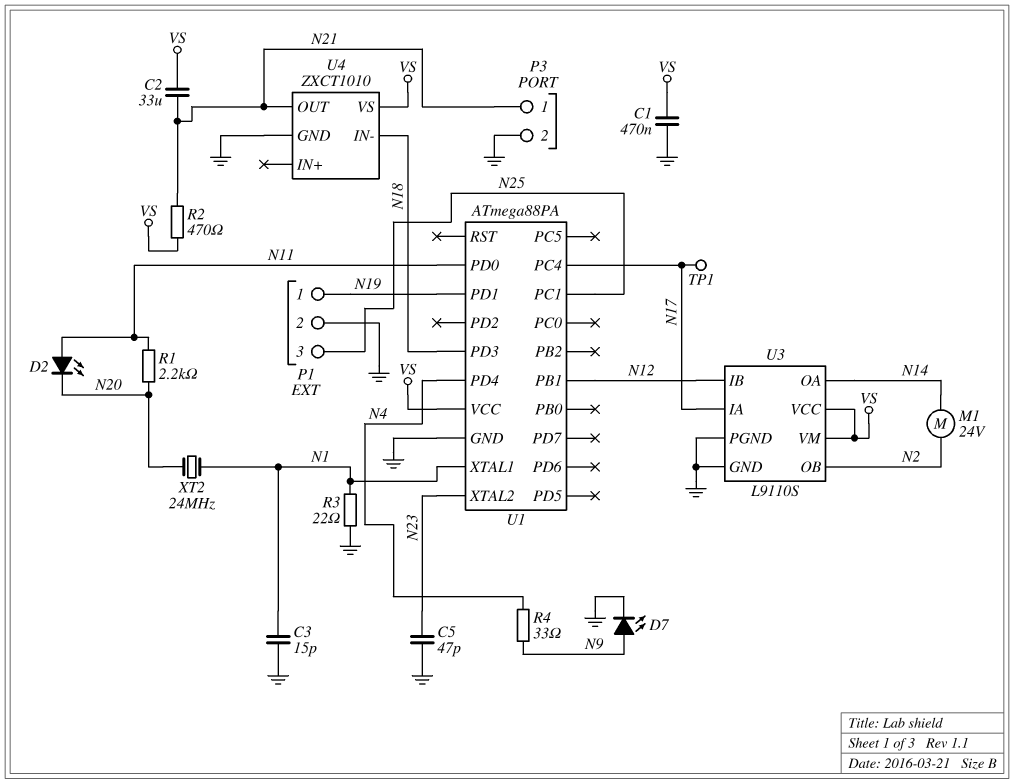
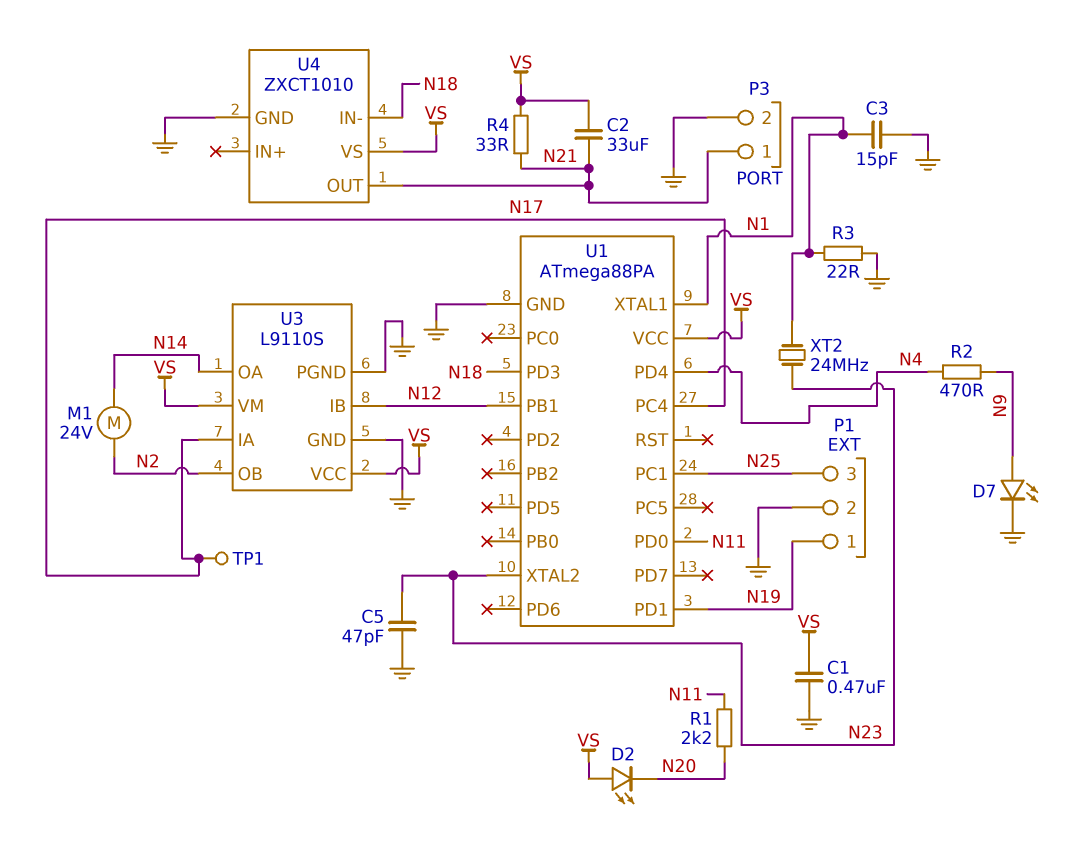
D2: LED (A N11, K N20) -> LED (A VS, K N20)
R2: 470 (N21, VS) -> 470 (N4, N9)
R4: 33 (N4, N9) -> 33 (N21, VS)
XT2: 24MHz (N1, N20) -> 24MHz (N1, N23)

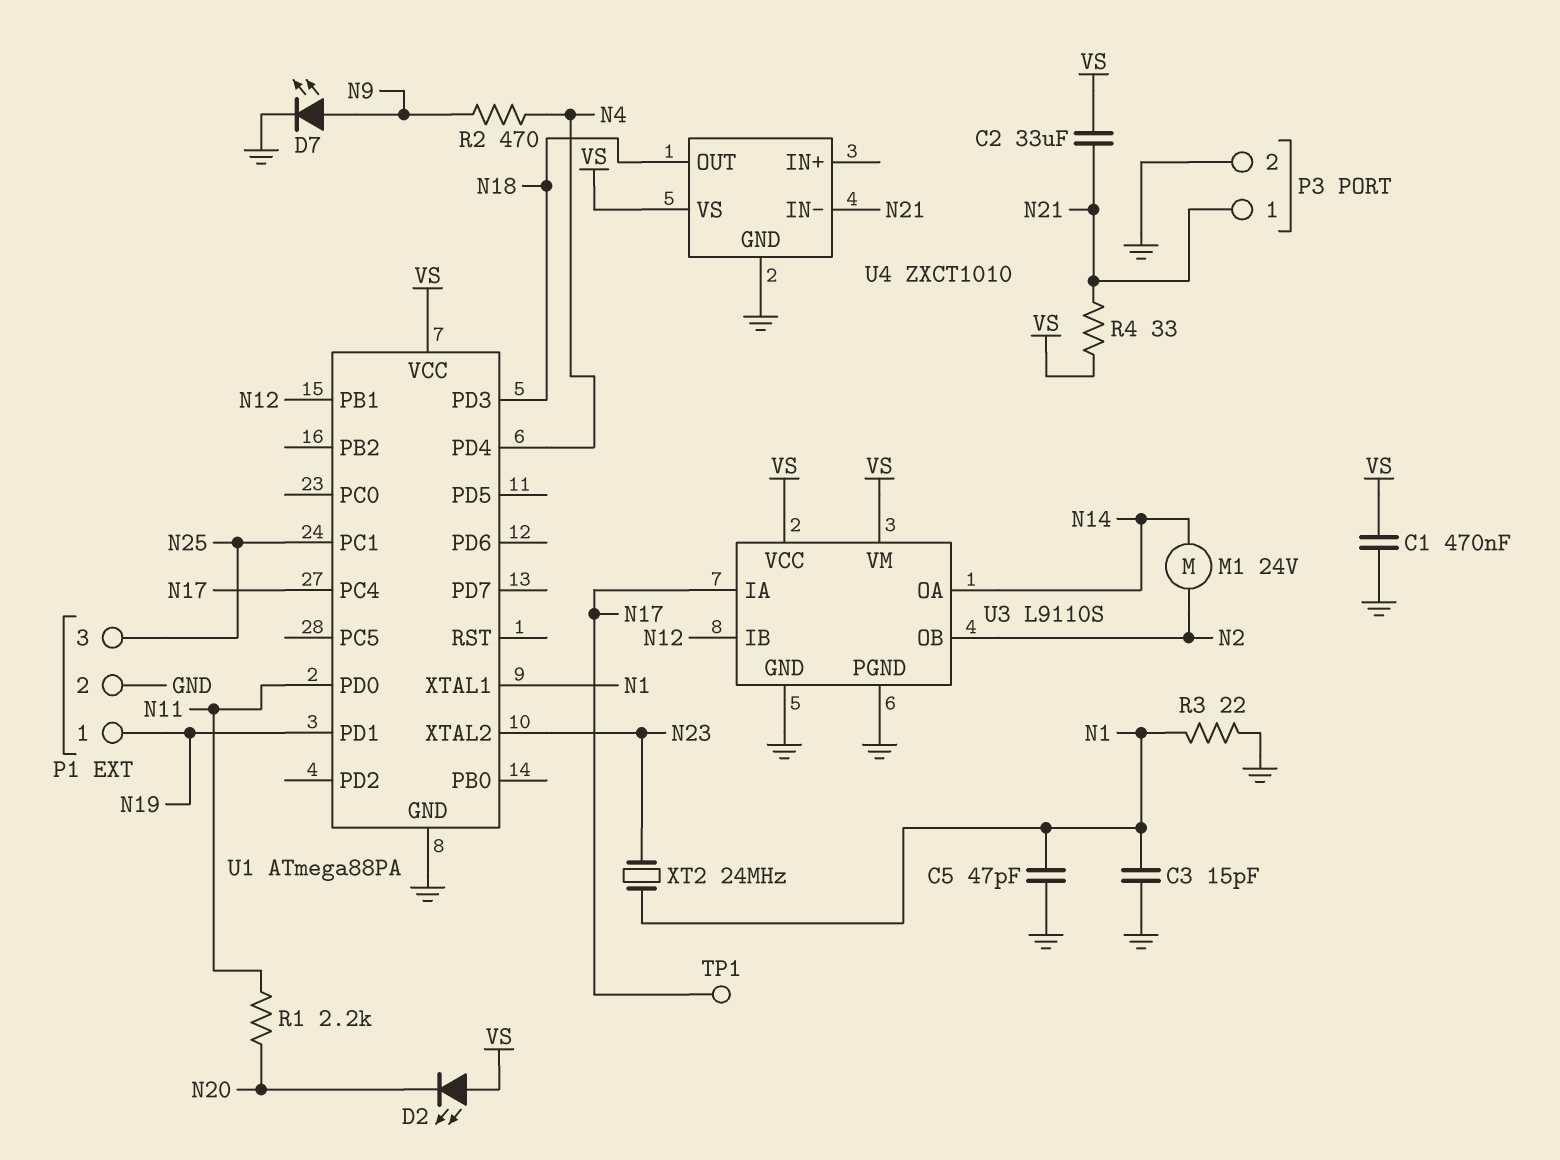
C5: 47pF (GND, N23) -> 47pF (GND, N1)
U4 pin IN-: N18 -> N21
U4 pin OUT: N21 -> N18

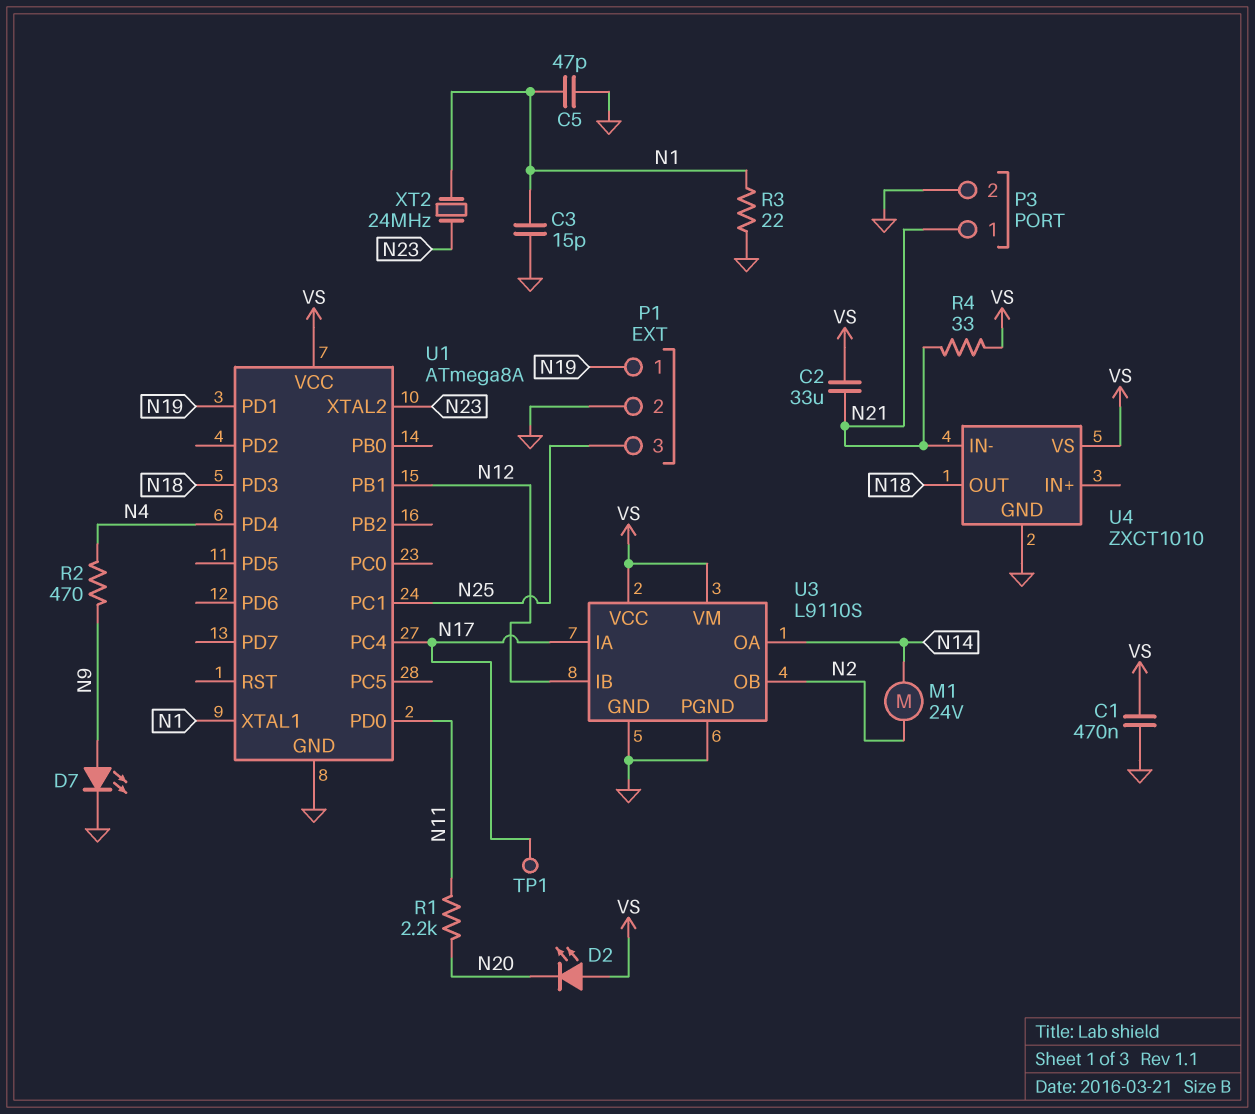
U1: ATmega88PA -> ATmega8A

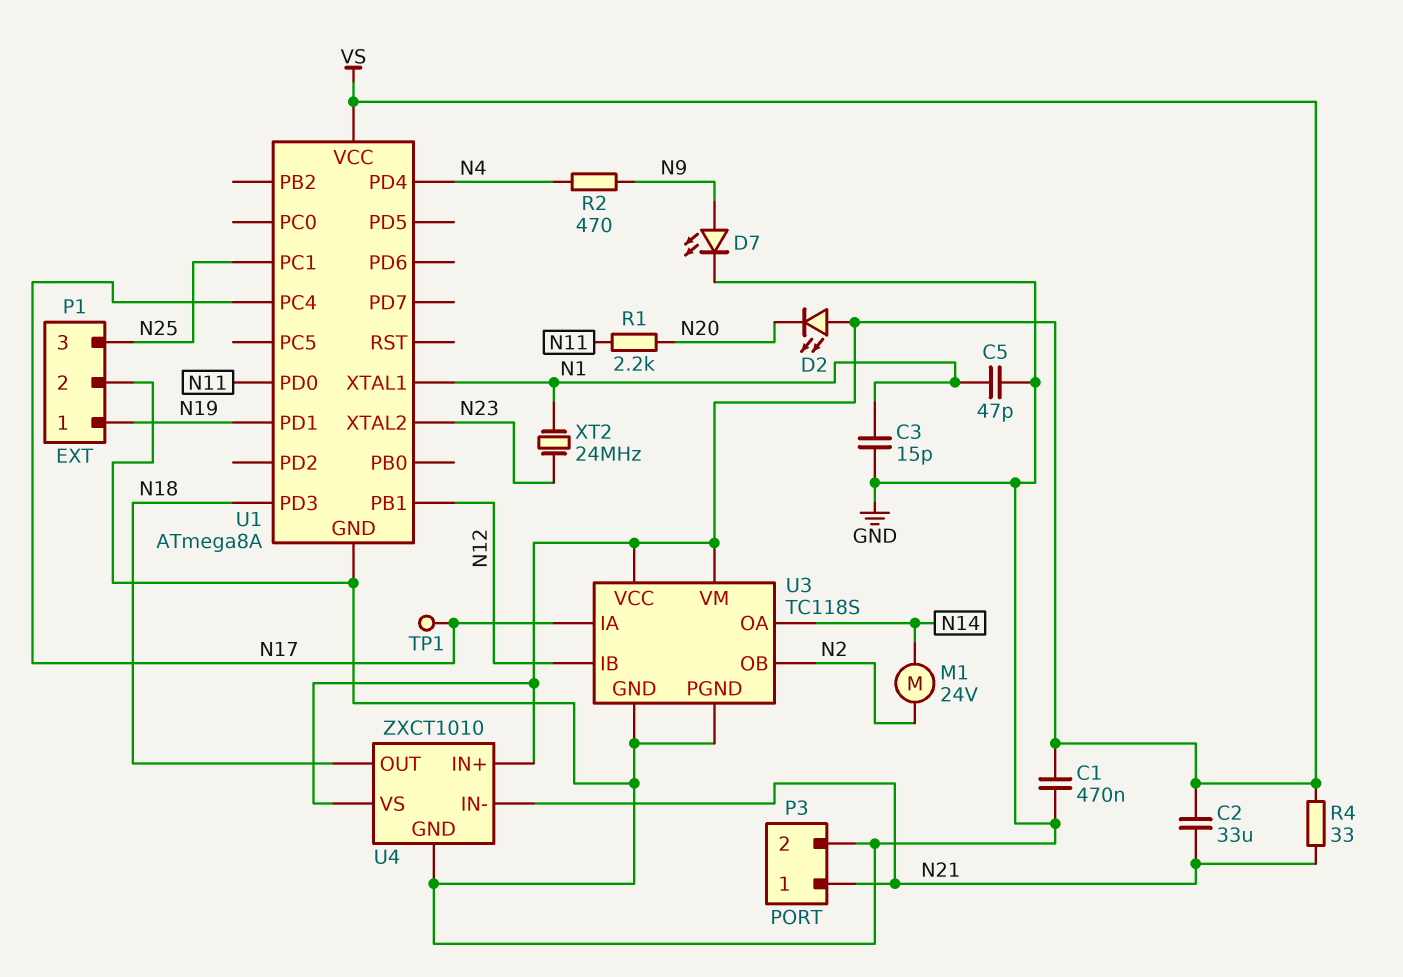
R3: 22 (GND, N1) -> none
U3: L9110S -> TC118S
U4 pin IN+: none -> VS

